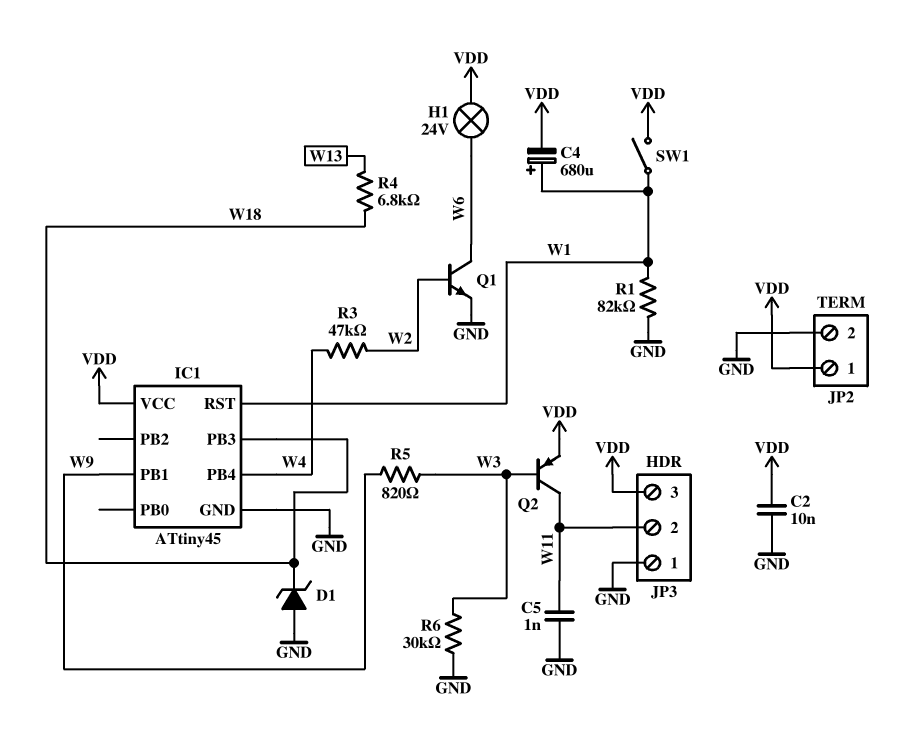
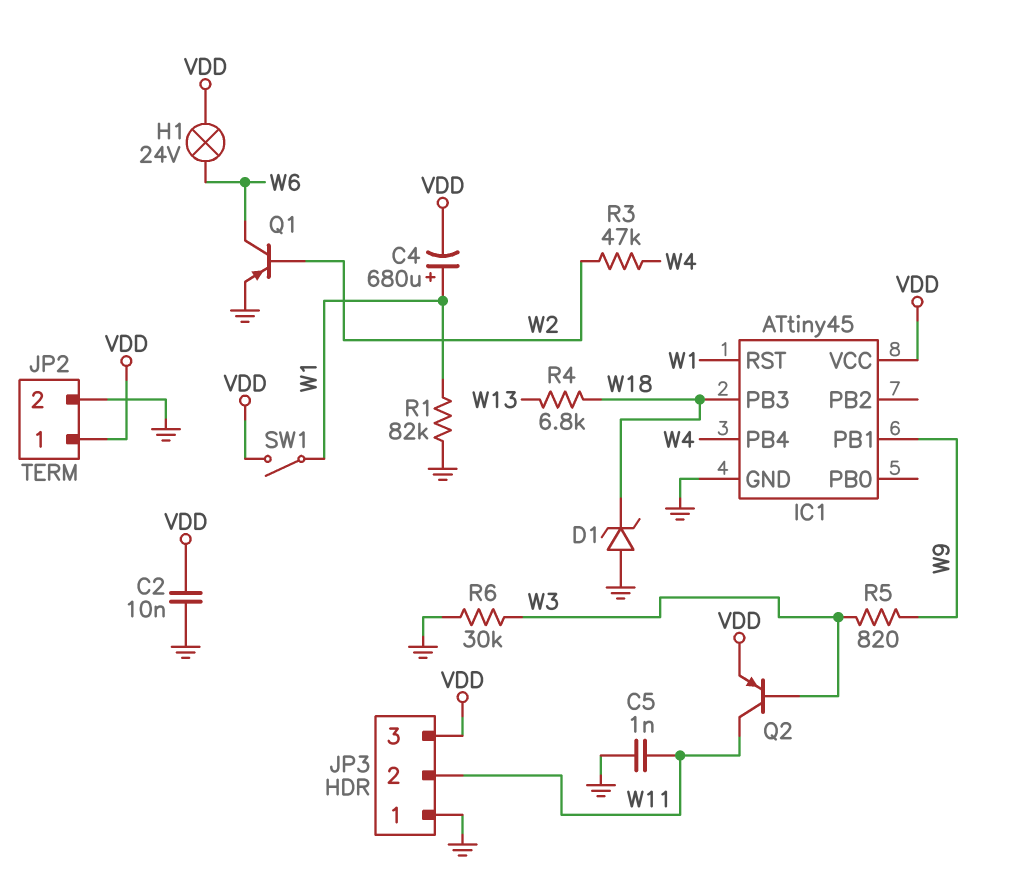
Q1: NPN (B W2, C W6, E GND) -> PNP (B W2, C W6, E GND)

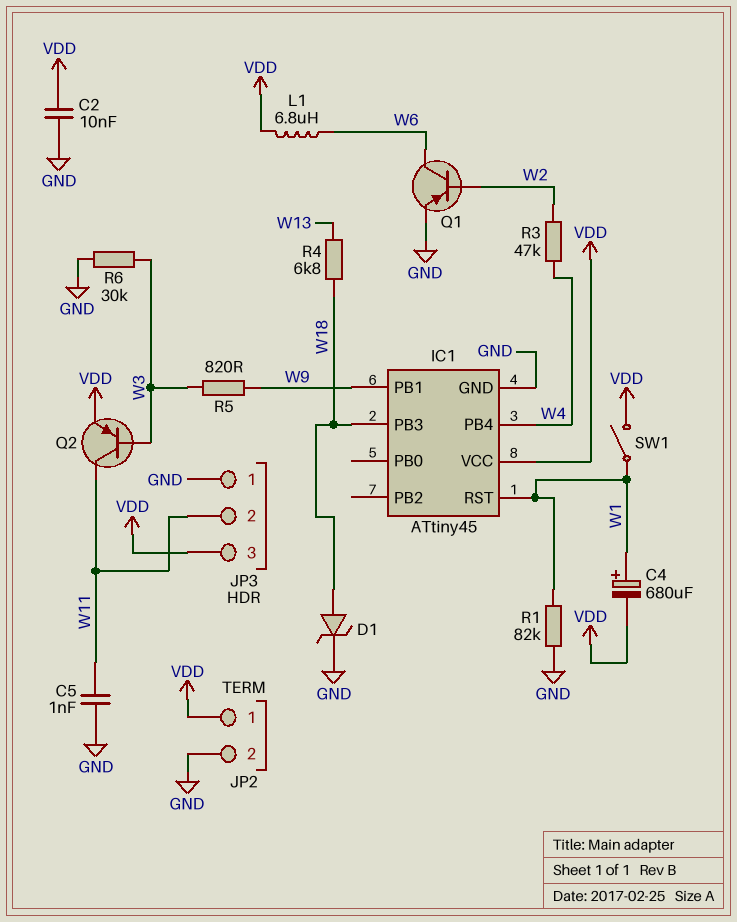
D1: zener (A GND, K W18) -> zener (A W18, K GND)
H1: lamp 24V (VDD, W6) -> none
L1: none -> 6.8uH (VDD, W6)

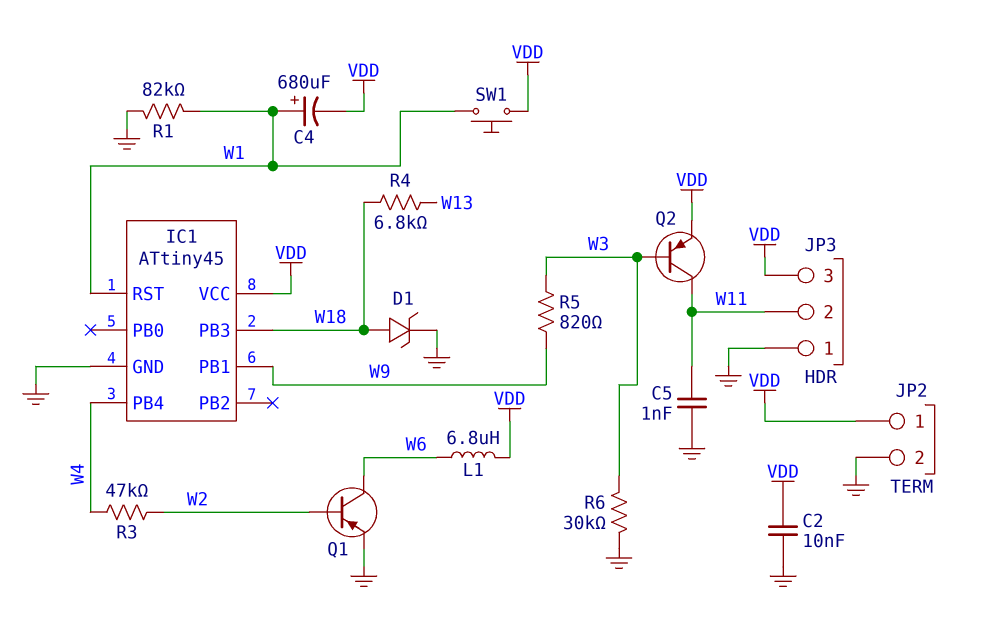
SW1: switch (VDD, W1) -> button (VDD, W1)

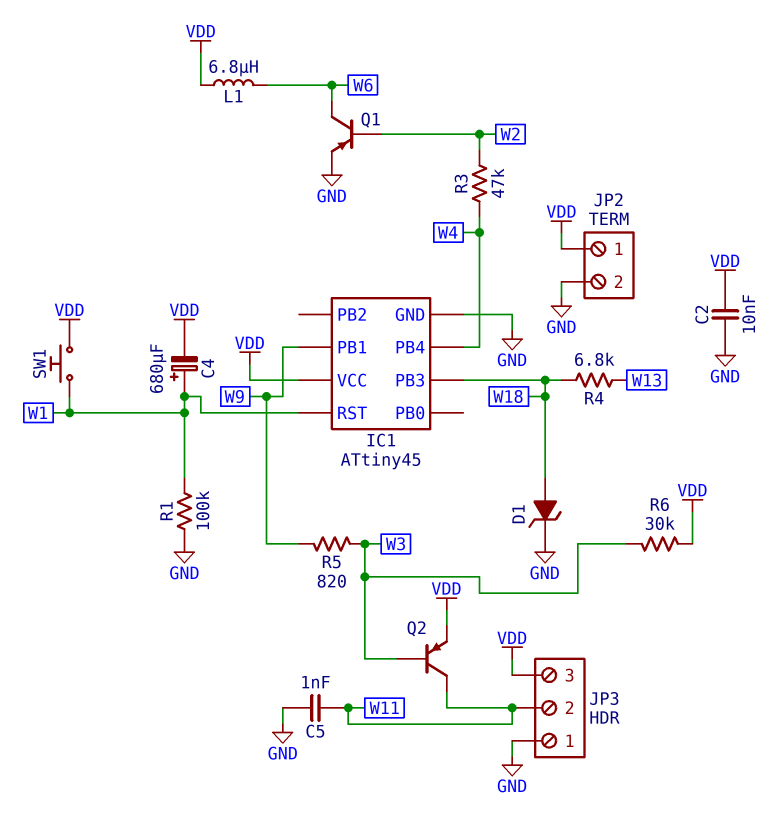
R1: 82k (GND, W1) -> 100k (GND, W1)
R6: 30k (GND, W3) -> 30k (VDD, W3)

